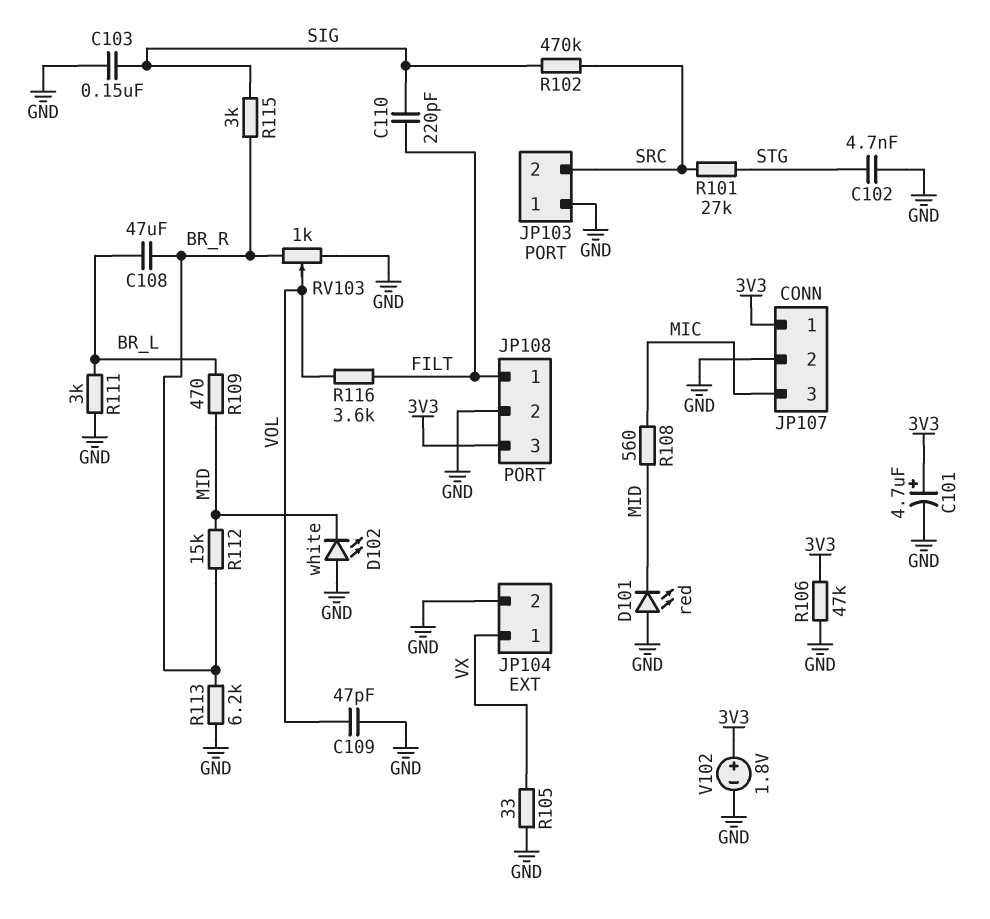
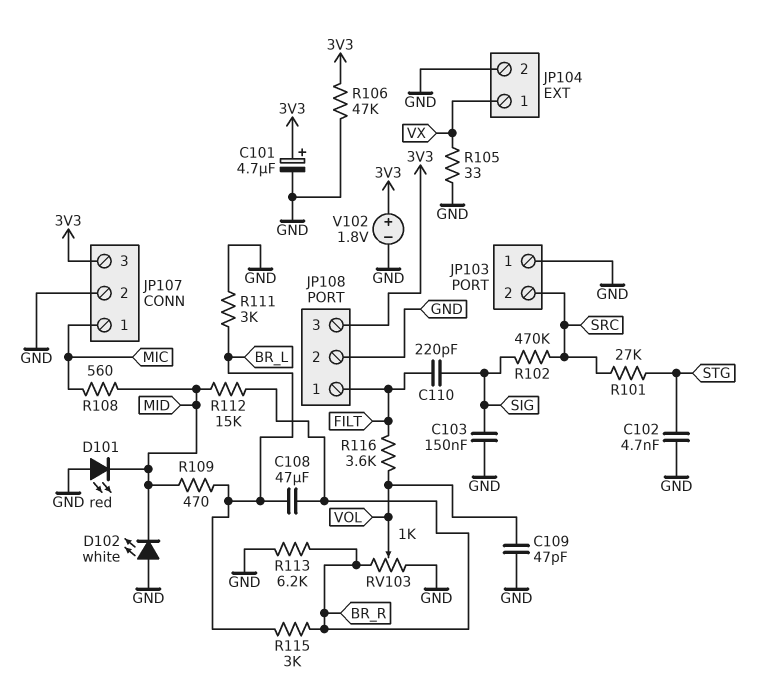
JP107 pin 1: 3V3 -> MIC
JP107 pin 3: MIC -> 3V3
R115: 3k (BR_R, SIG) -> 3k (BR_L, BR_R)

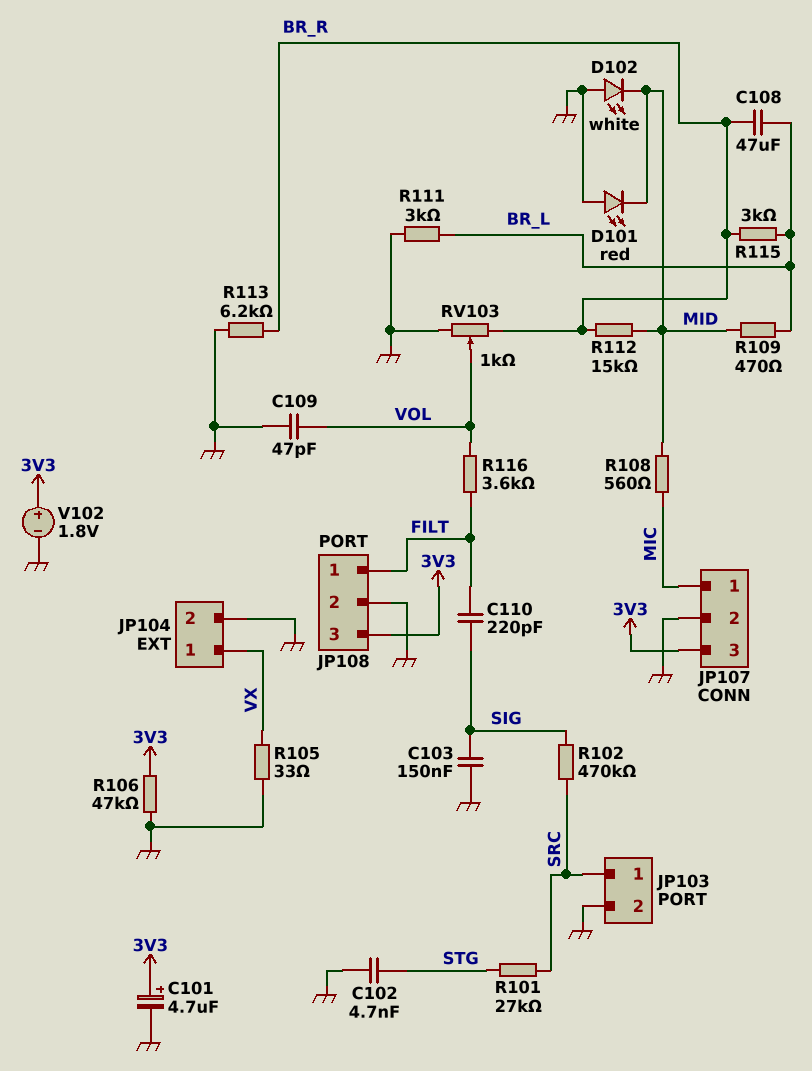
JP103 pin 1: GND -> SRC
JP103 pin 2: SRC -> GND

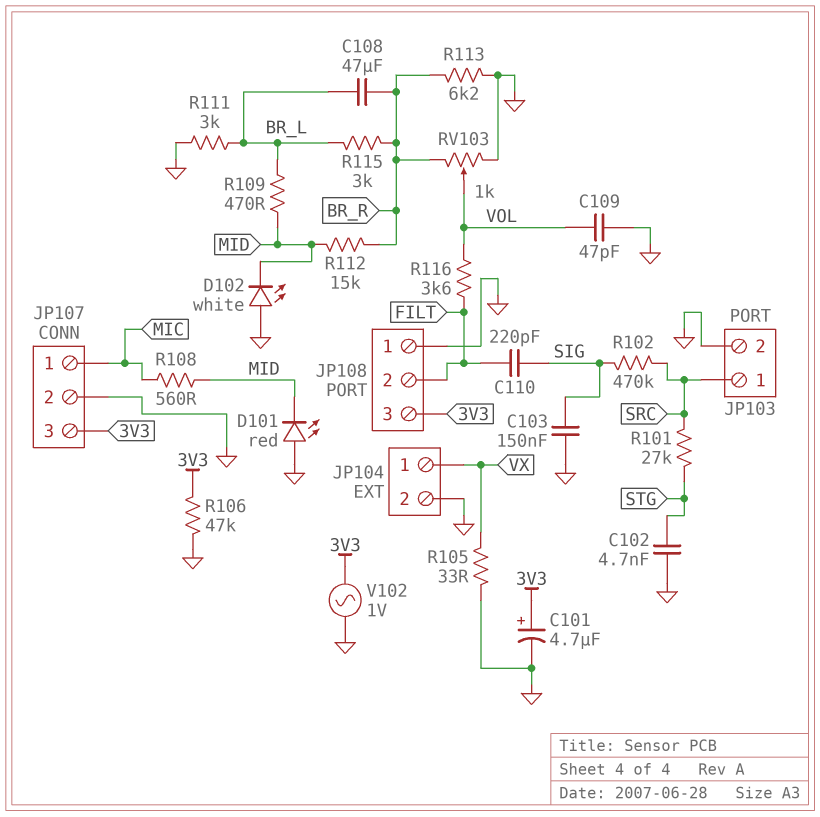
JP108 pin 1: FILT -> GND
JP108 pin 2: GND -> FILT
V102: 1.8V (plus 3V3, minus GND) -> AC 1V (3V3, GND)

